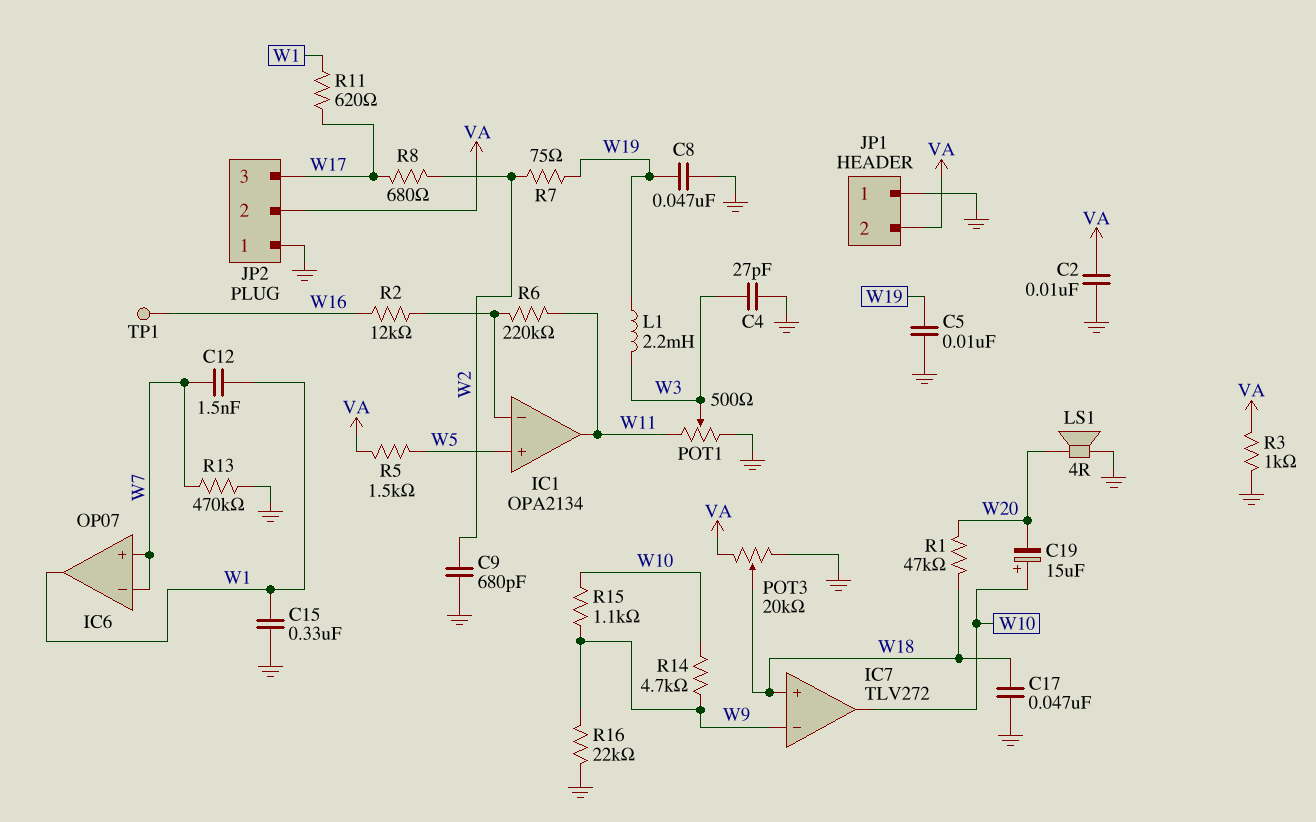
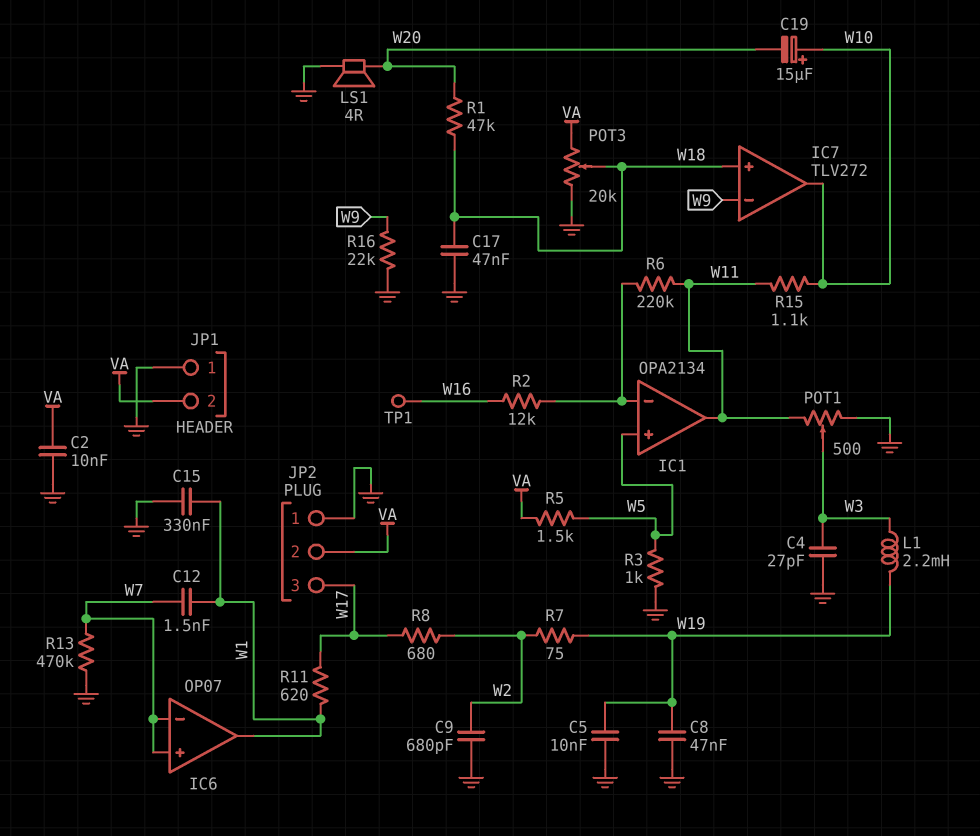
R3: 1k (GND, VA) -> 1k (GND, W5)
R14: 4.7k (W9, W10) -> none
R15: 1.1k (W9, W10) -> 1.1k (W10, W11)

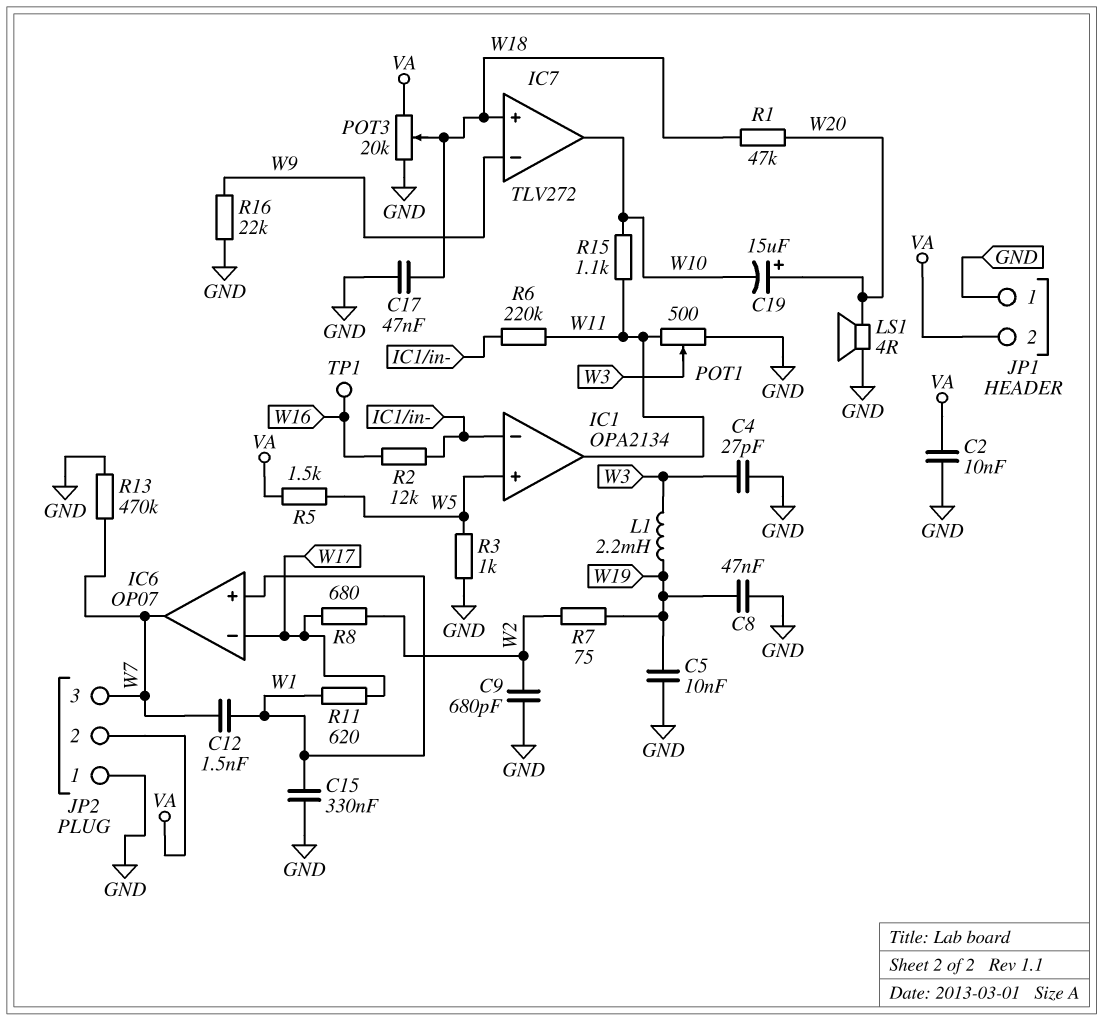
C19: 15uF (plus W10, minus W20) -> 15uF (plus W20, minus W10)
IC6 pin in+: W7 -> W1
IC6 pin in-: W7 -> W17
IC6 pin out: W1 -> W7
JP2 pin 3: W17 -> W7

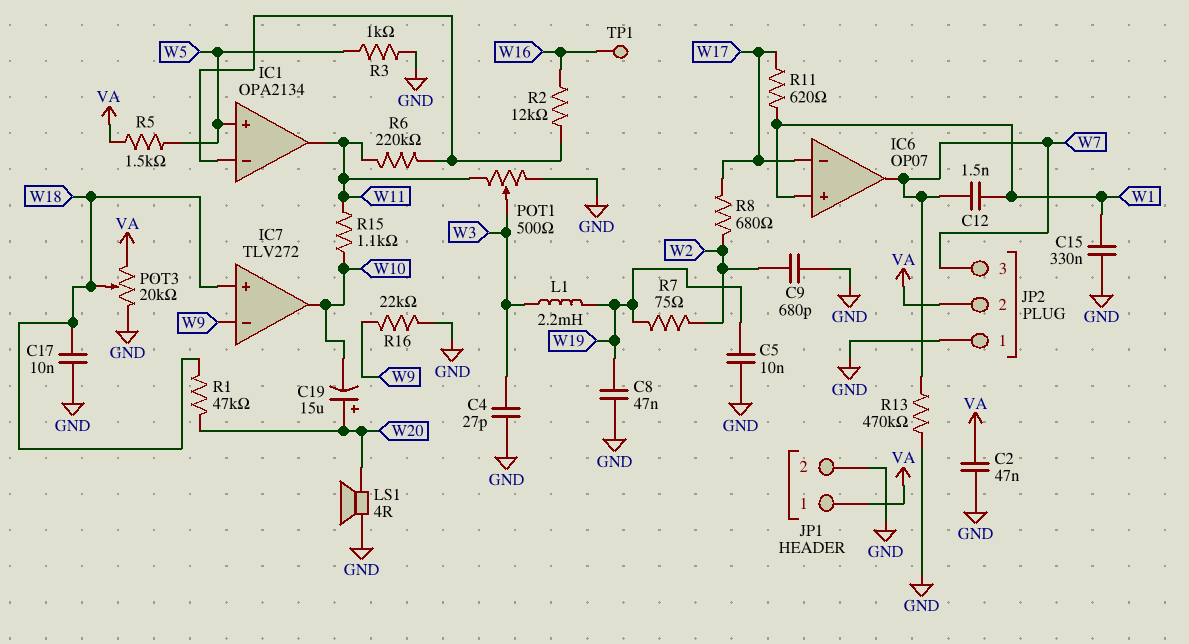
C2: 10nF (GND, VA) -> 47nF (GND, VA)
C17: 47nF (GND, W18) -> 10nF (GND, W18)
JP1 pin 1: GND -> VA
JP1 pin 2: VA -> GND

